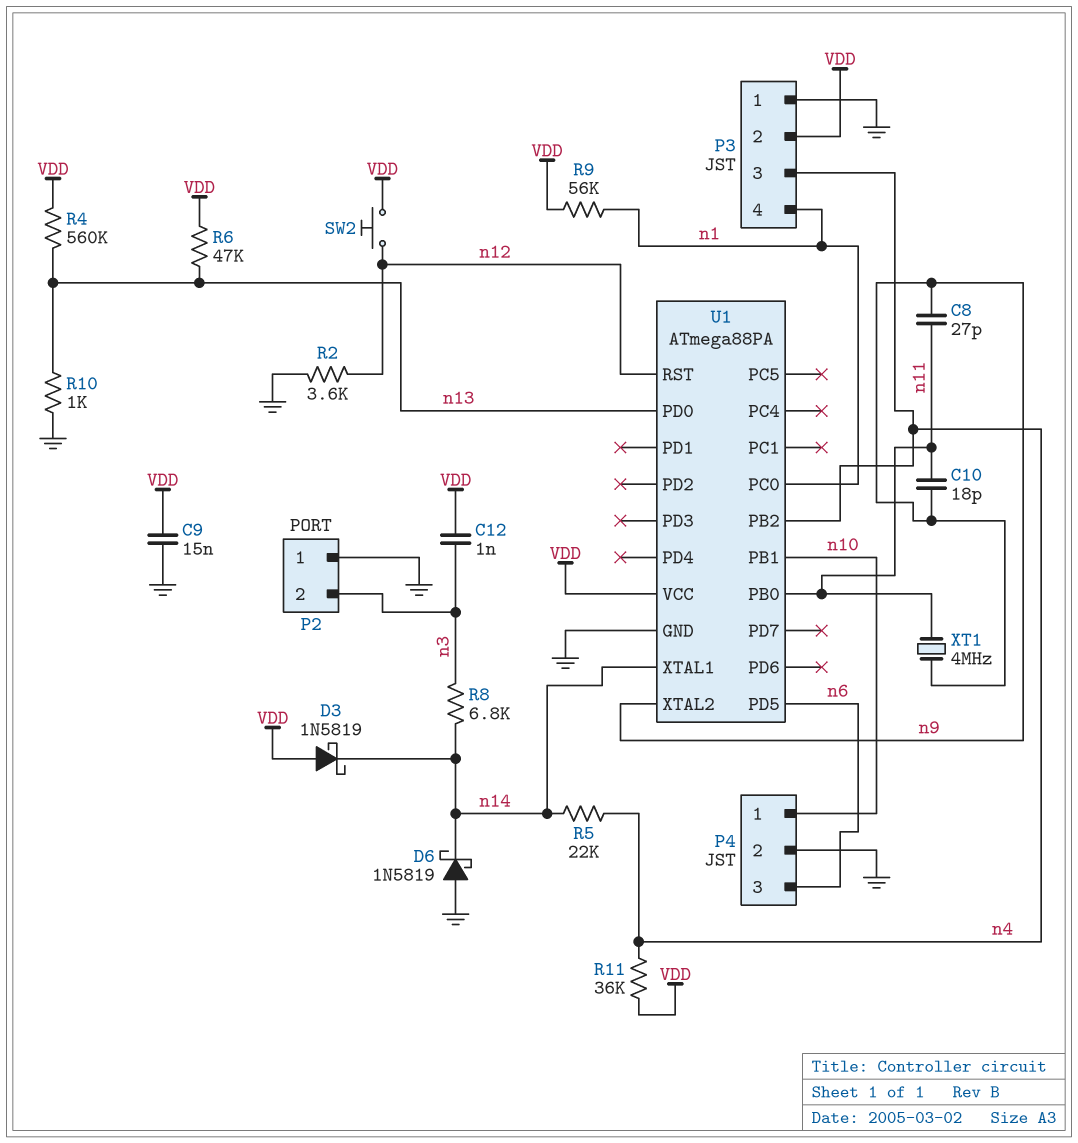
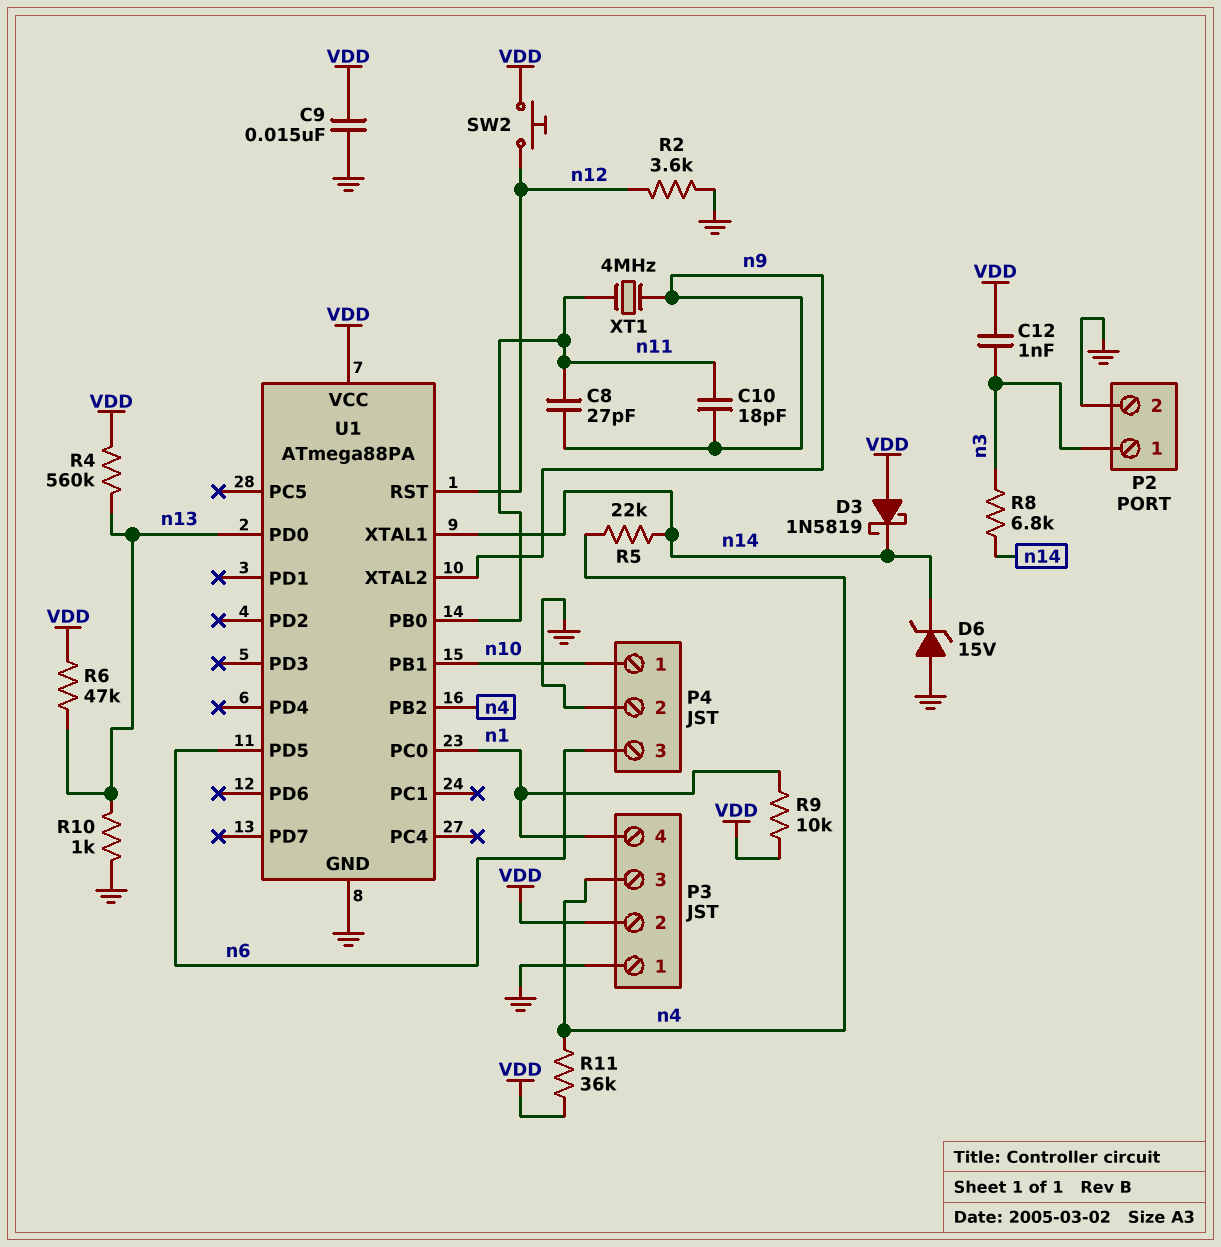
D6: schottky 1N5819 (A GND, K n14) -> zener 15V (A GND, K n14)
P2 pin 1: GND -> n3
P2 pin 2: n3 -> GND
R9: 56k (VDD, n1) -> 10k (VDD, n1)

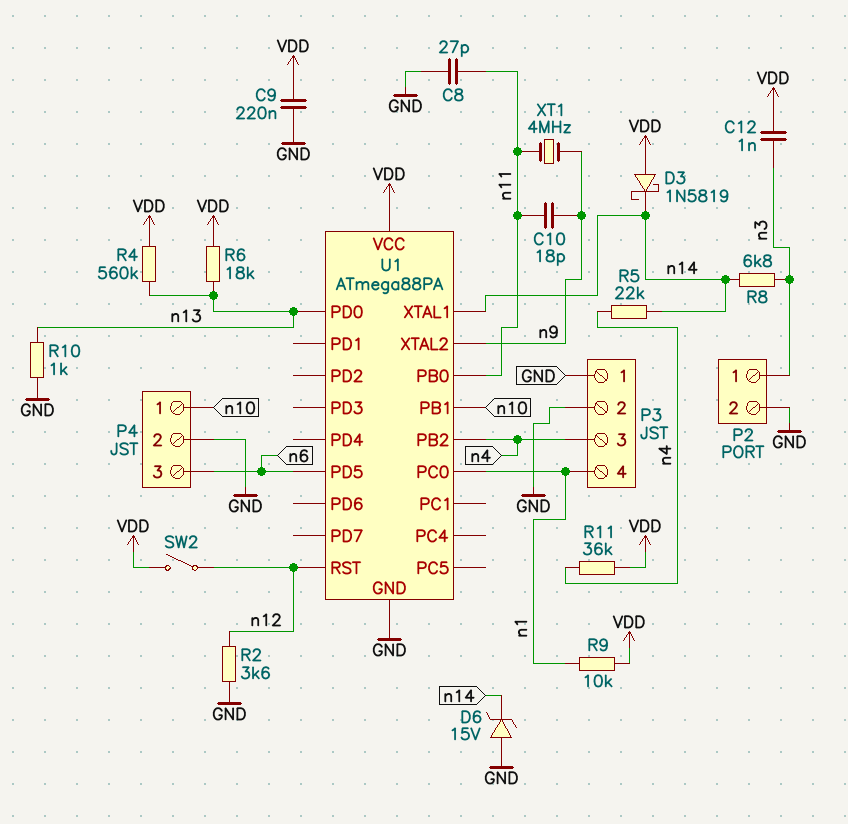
C8: 27pF (n9, n11) -> 27pF (GND, n11)
C9: 15nF (GND, VDD) -> 220nF (GND, VDD)
P3 pin 2: VDD -> GND
R6: 47k (VDD, n13) -> 18k (VDD, n13)
SW2: button (VDD, n12) -> switch (VDD, n12)

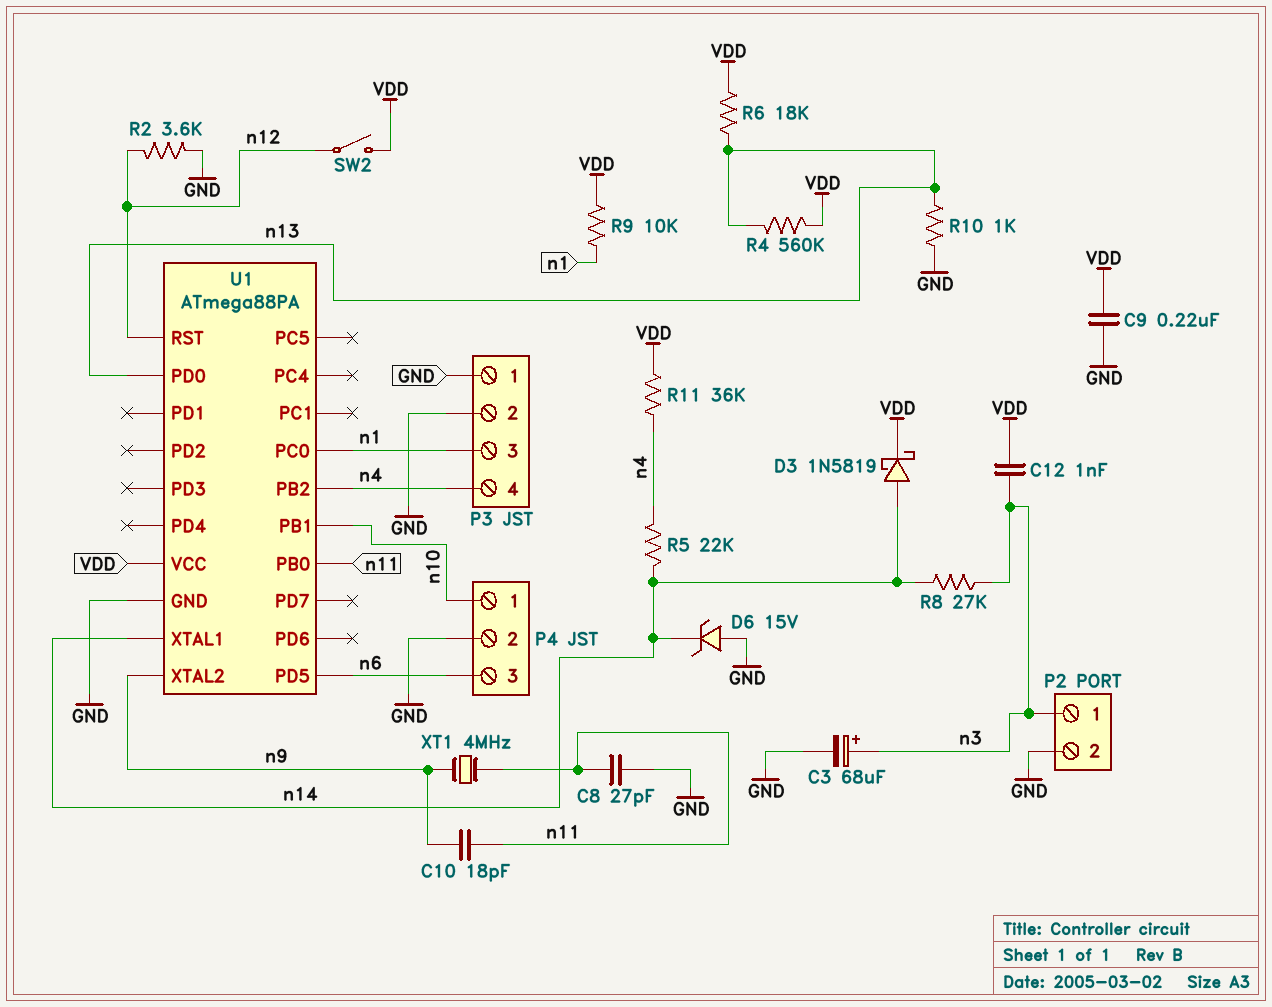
C3: none -> 68uF (plus n3, minus GND)
D3: schottky 1N5819 (A VDD, K n14) -> schottky 1N5819 (A n14, K VDD)
P3 pin 3: n4 -> n1
P3 pin 4: n1 -> n4
R8: 6.8k (n3, n14) -> 27k (n3, n14)

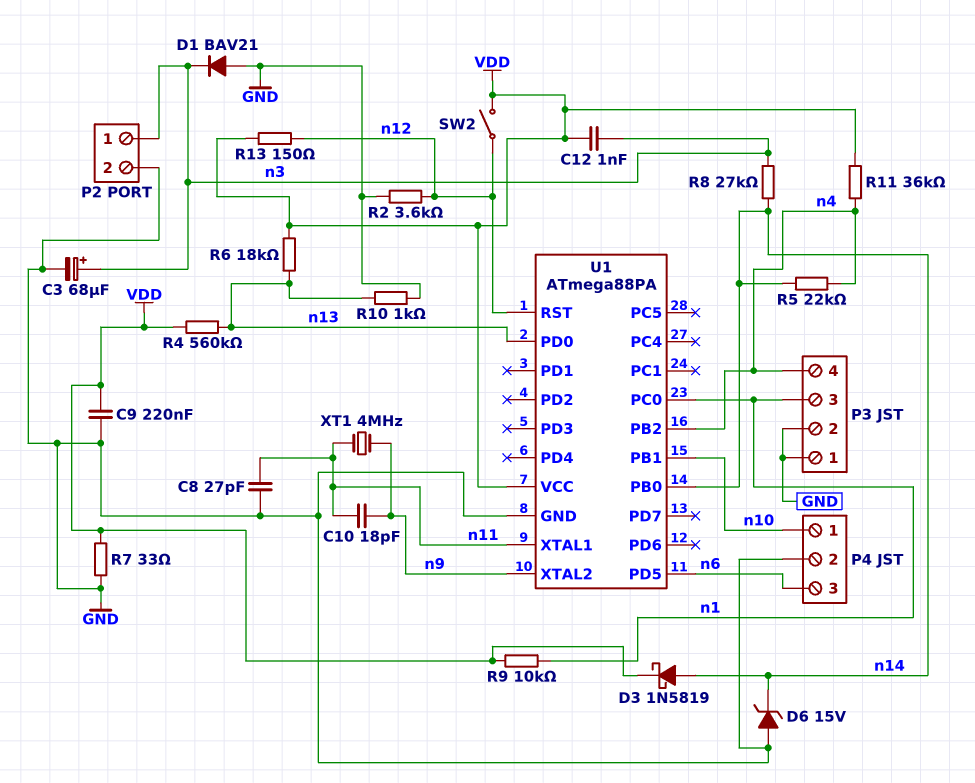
D1: none -> diode BAV21 (A GND, K n3)
R7: none -> 33 (GND, VDD)
R13: none -> 150 (VDD, n12)
U1 pin PB0: n11 -> n14
U1 pin XTAL1: n14 -> n11

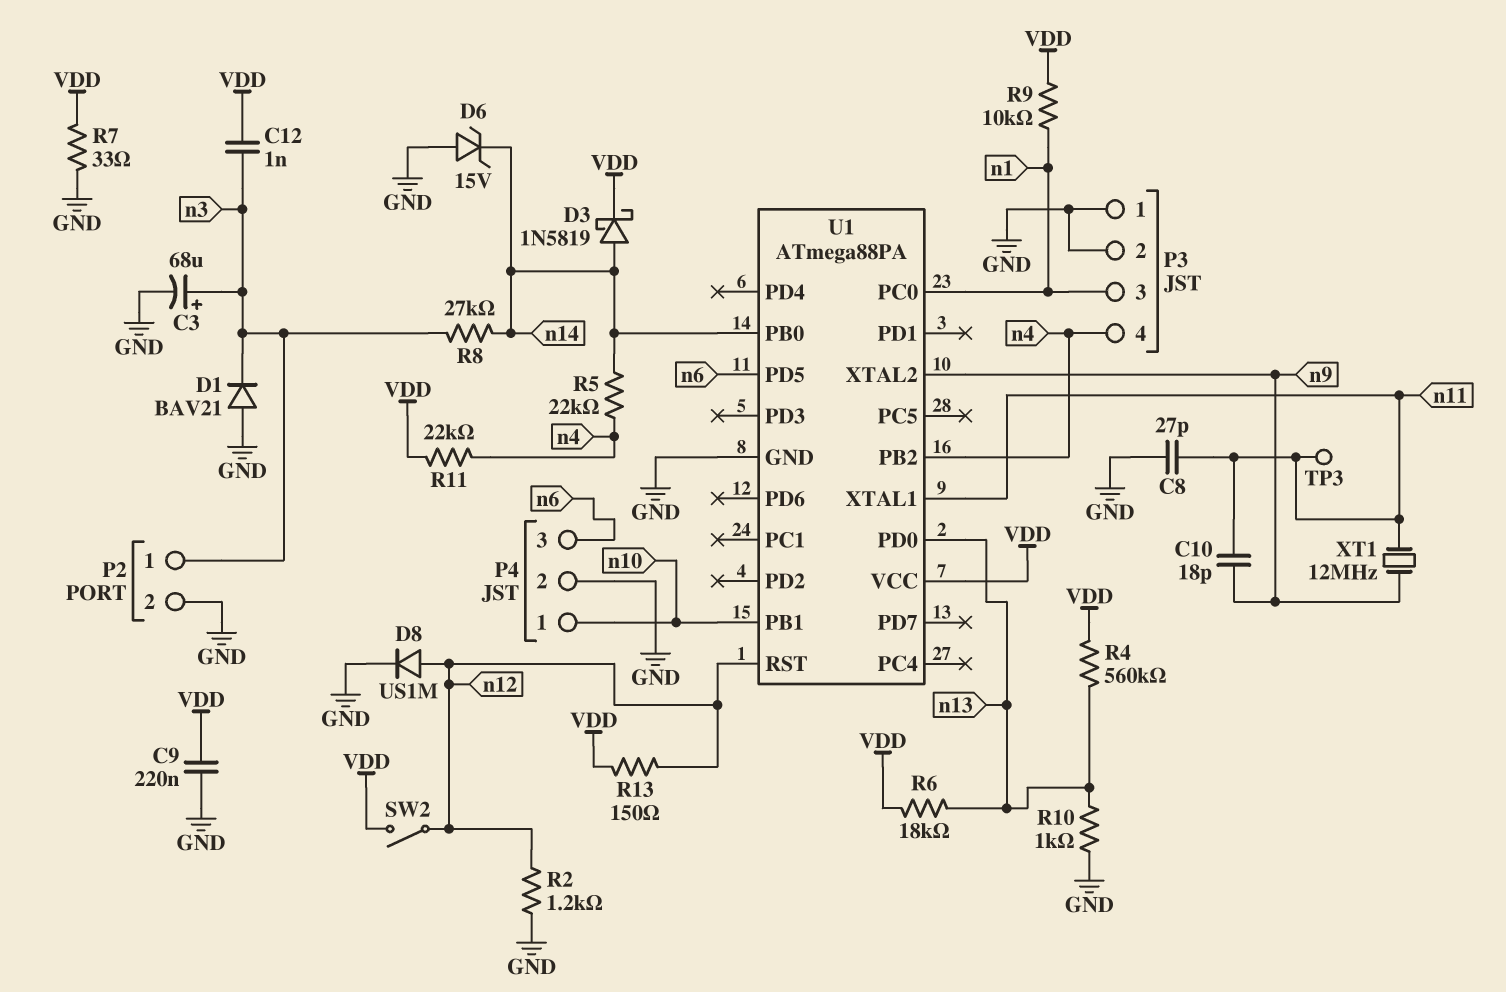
D8: none -> diode US1M (A n12, K GND)
R2: 3.6k (GND, n12) -> 1.2k (GND, n12)
R11: 36k (VDD, n4) -> 22k (VDD, n4)
TP3: none -> test point (n11)
XT1: 4MHz (n9, n11) -> 12MHz (n9, n11)

